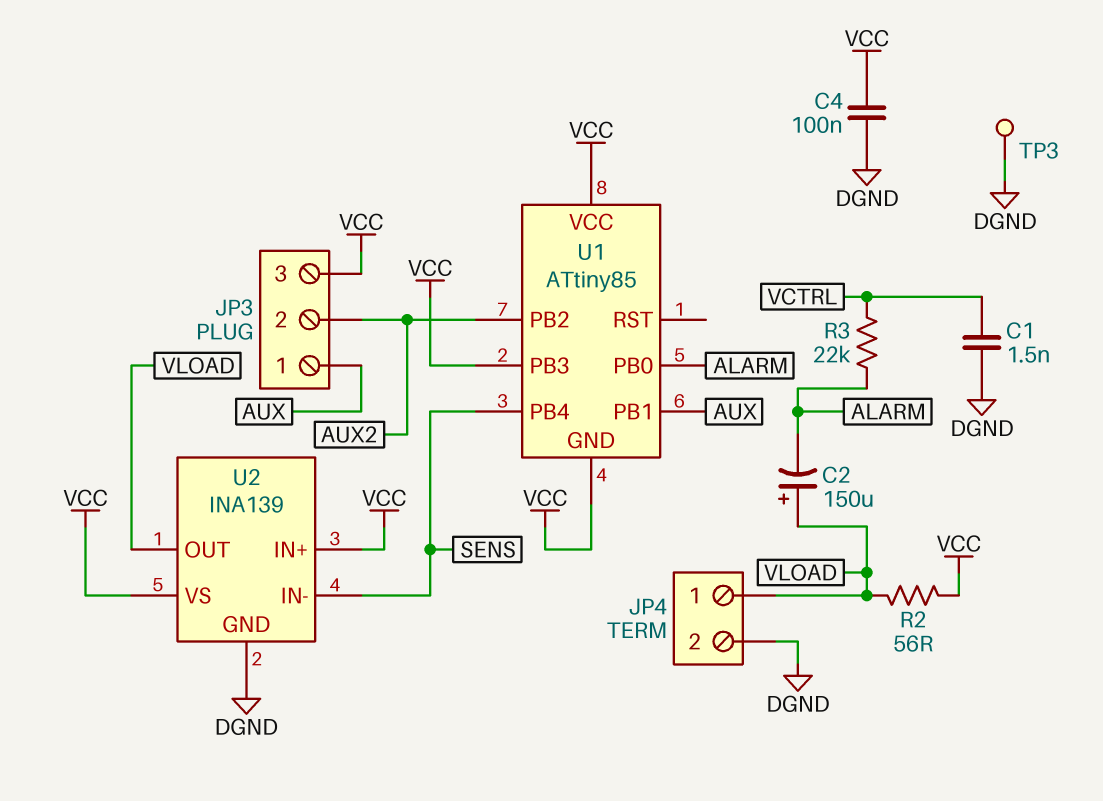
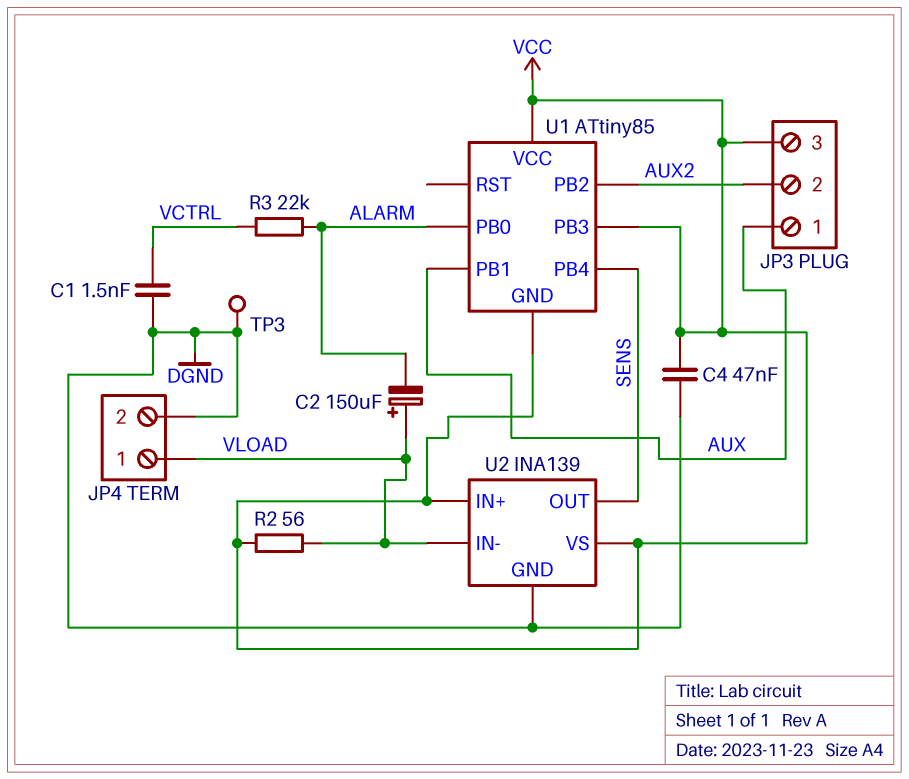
C4: 100nF (DGND, VCC) -> 47nF (DGND, VCC)
U2 pin IN-: SENS -> VLOAD
U2 pin OUT: VLOAD -> SENS

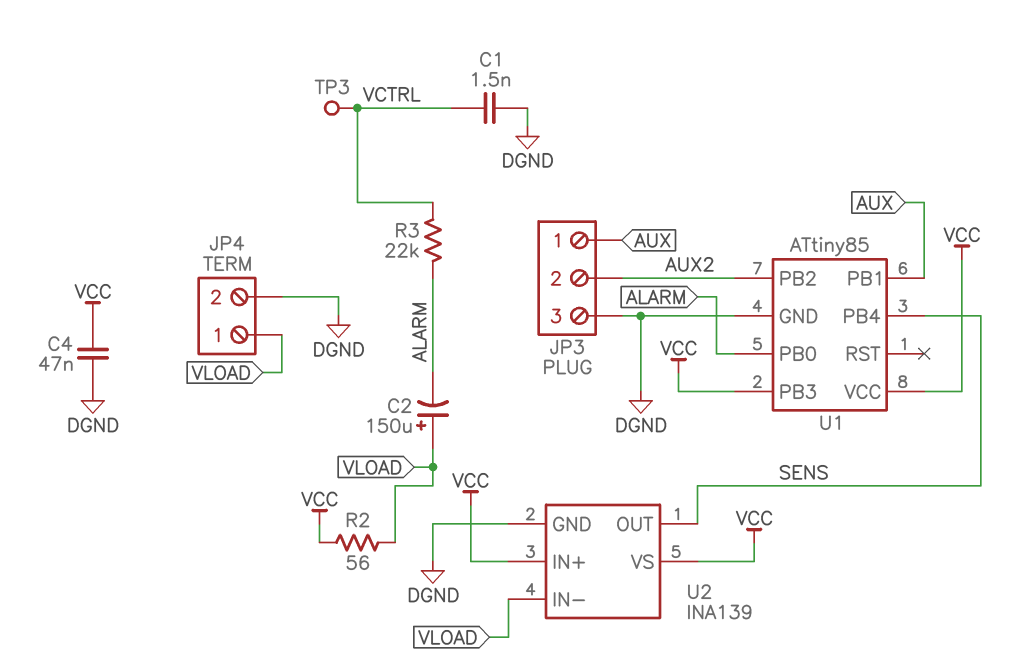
JP3 pin 3: VCC -> DGND
TP3: test point (DGND) -> test point (VCTRL)
U1 pin GND: VCC -> DGND

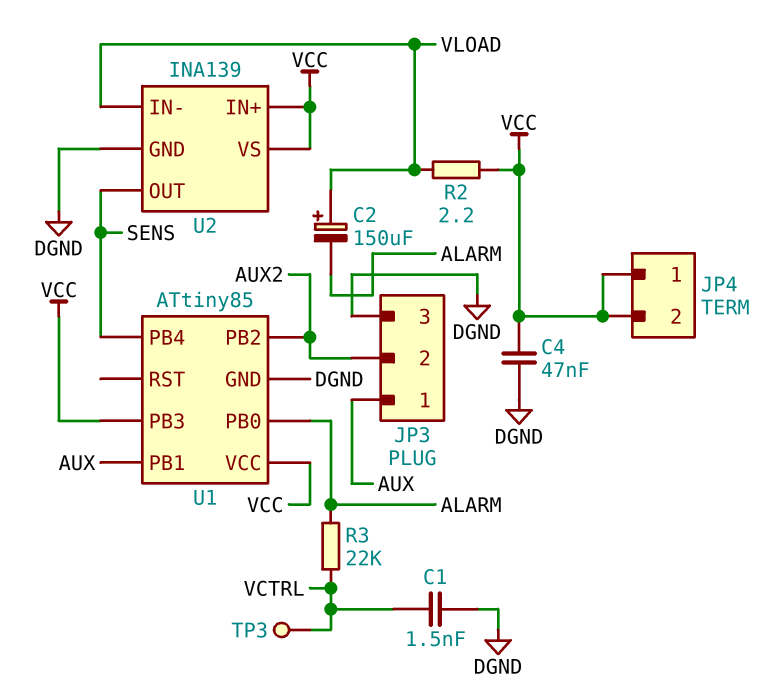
JP4 pin 1: VLOAD -> VCC
JP4 pin 2: DGND -> VCC
R2: 56 (VCC, VLOAD) -> 2.2 (VCC, VLOAD)

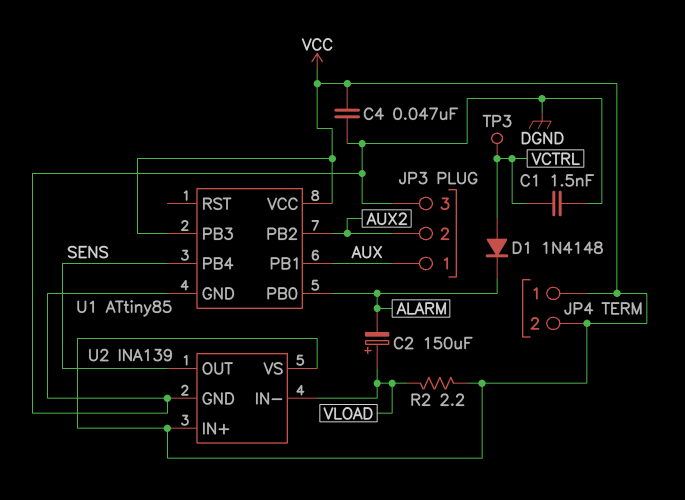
D1: none -> diode 1N4148 (A VCTRL, K ALARM)
R3: 22k (ALARM, VCTRL) -> none

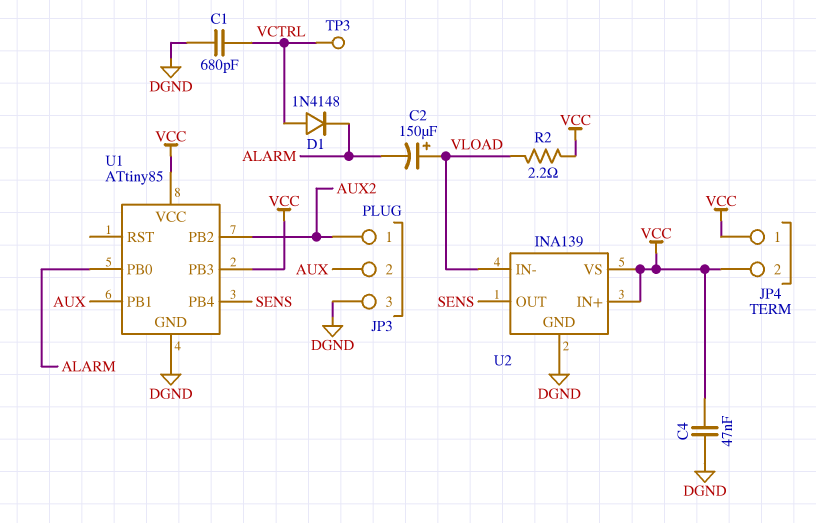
C1: 1.5nF (DGND, VCTRL) -> 680pF (DGND, VCTRL)
JP3 pin 1: AUX -> AUX2
JP3 pin 2: AUX2 -> AUX

